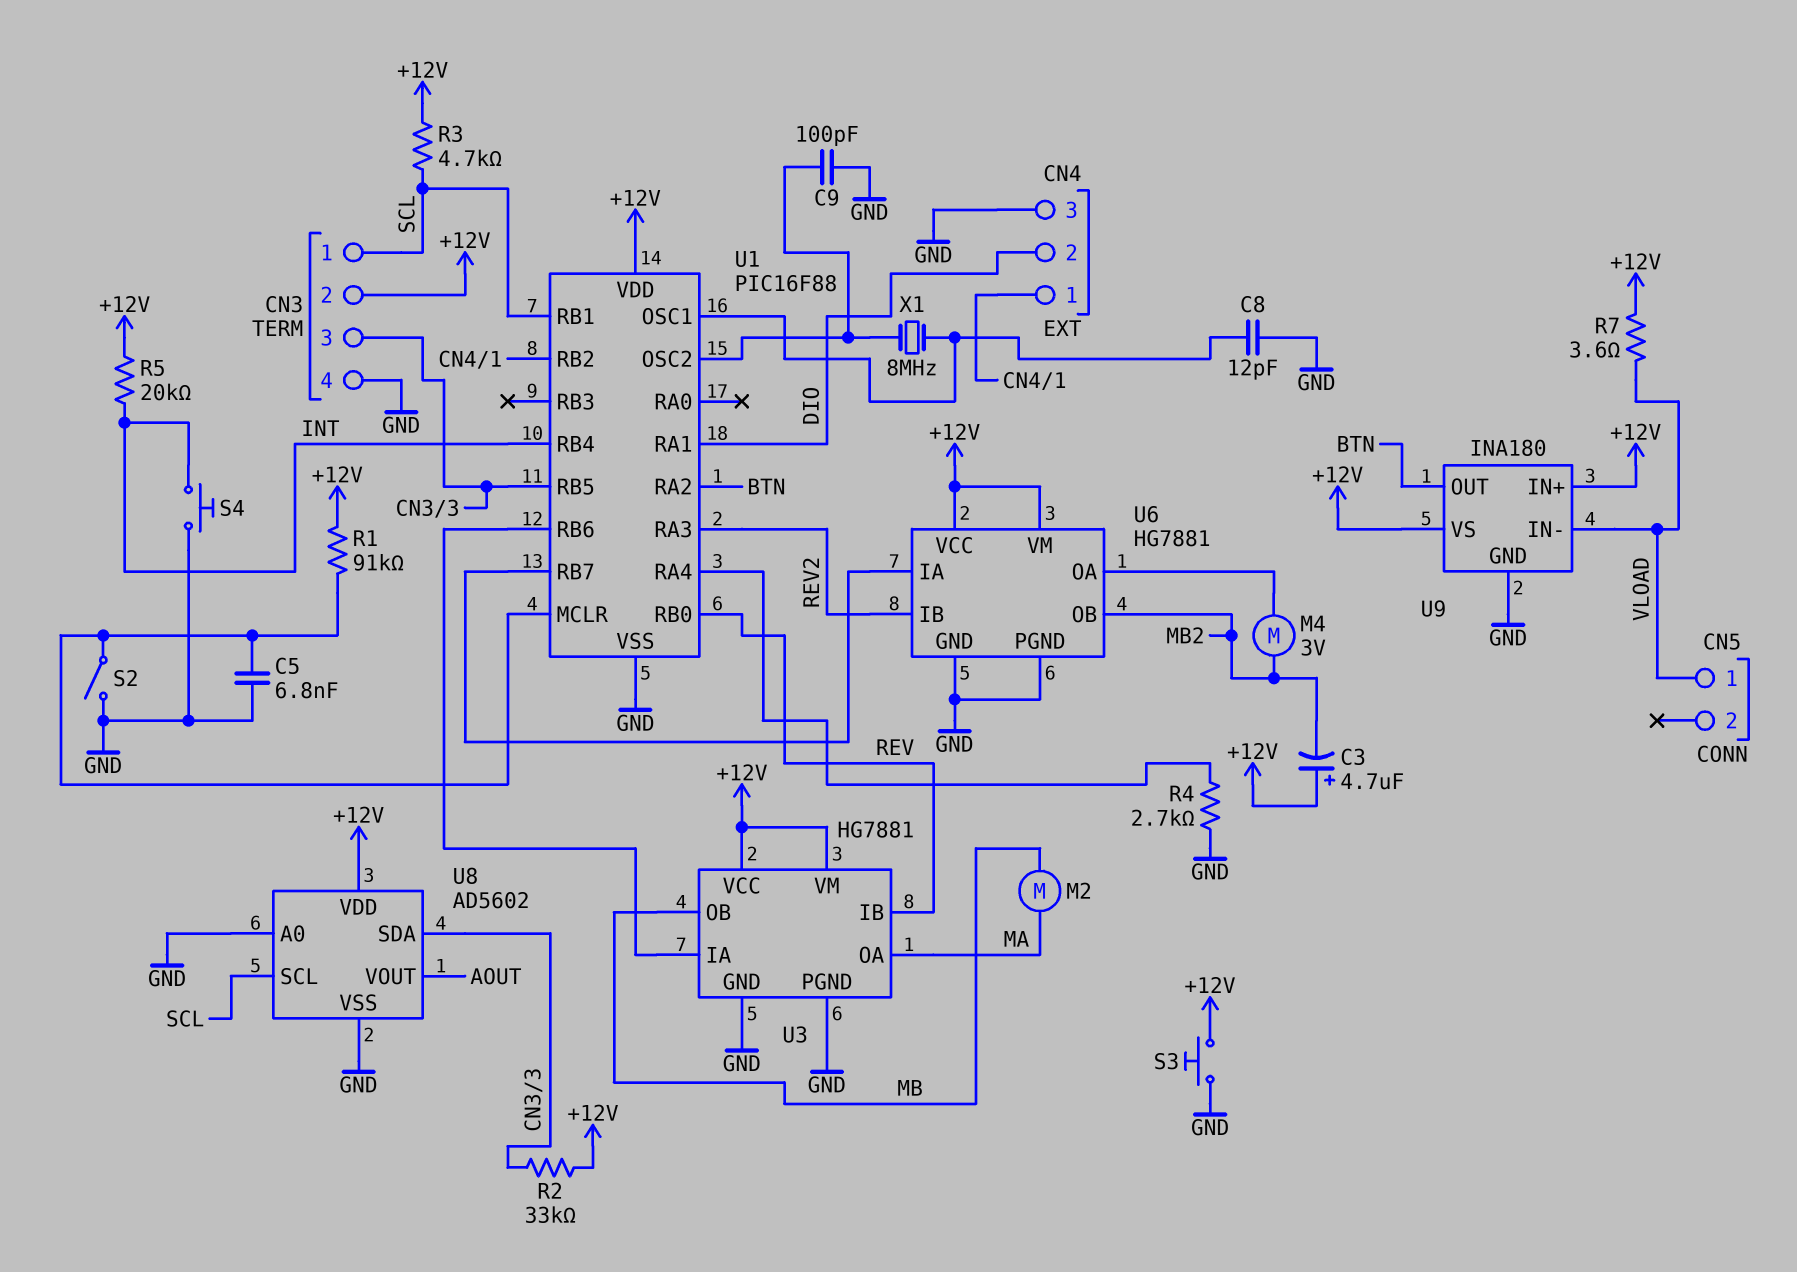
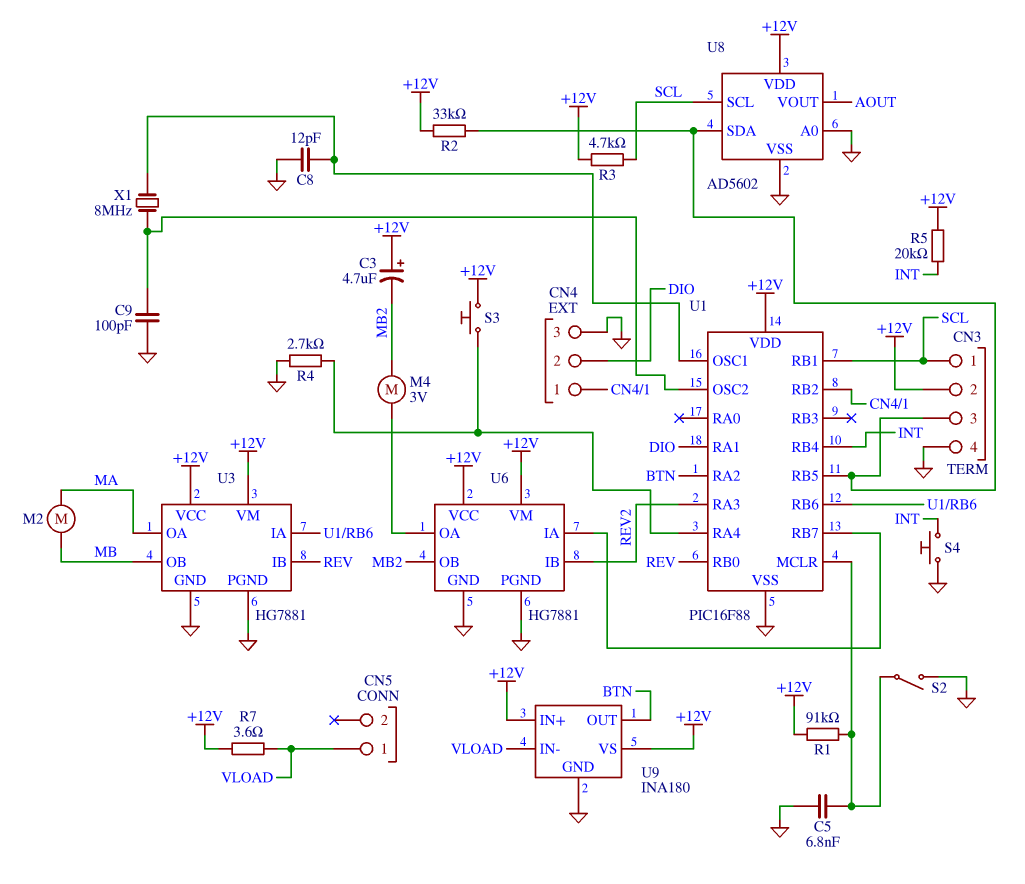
S3: button (+12V, GND) -> button (+12V, U1/RA4)

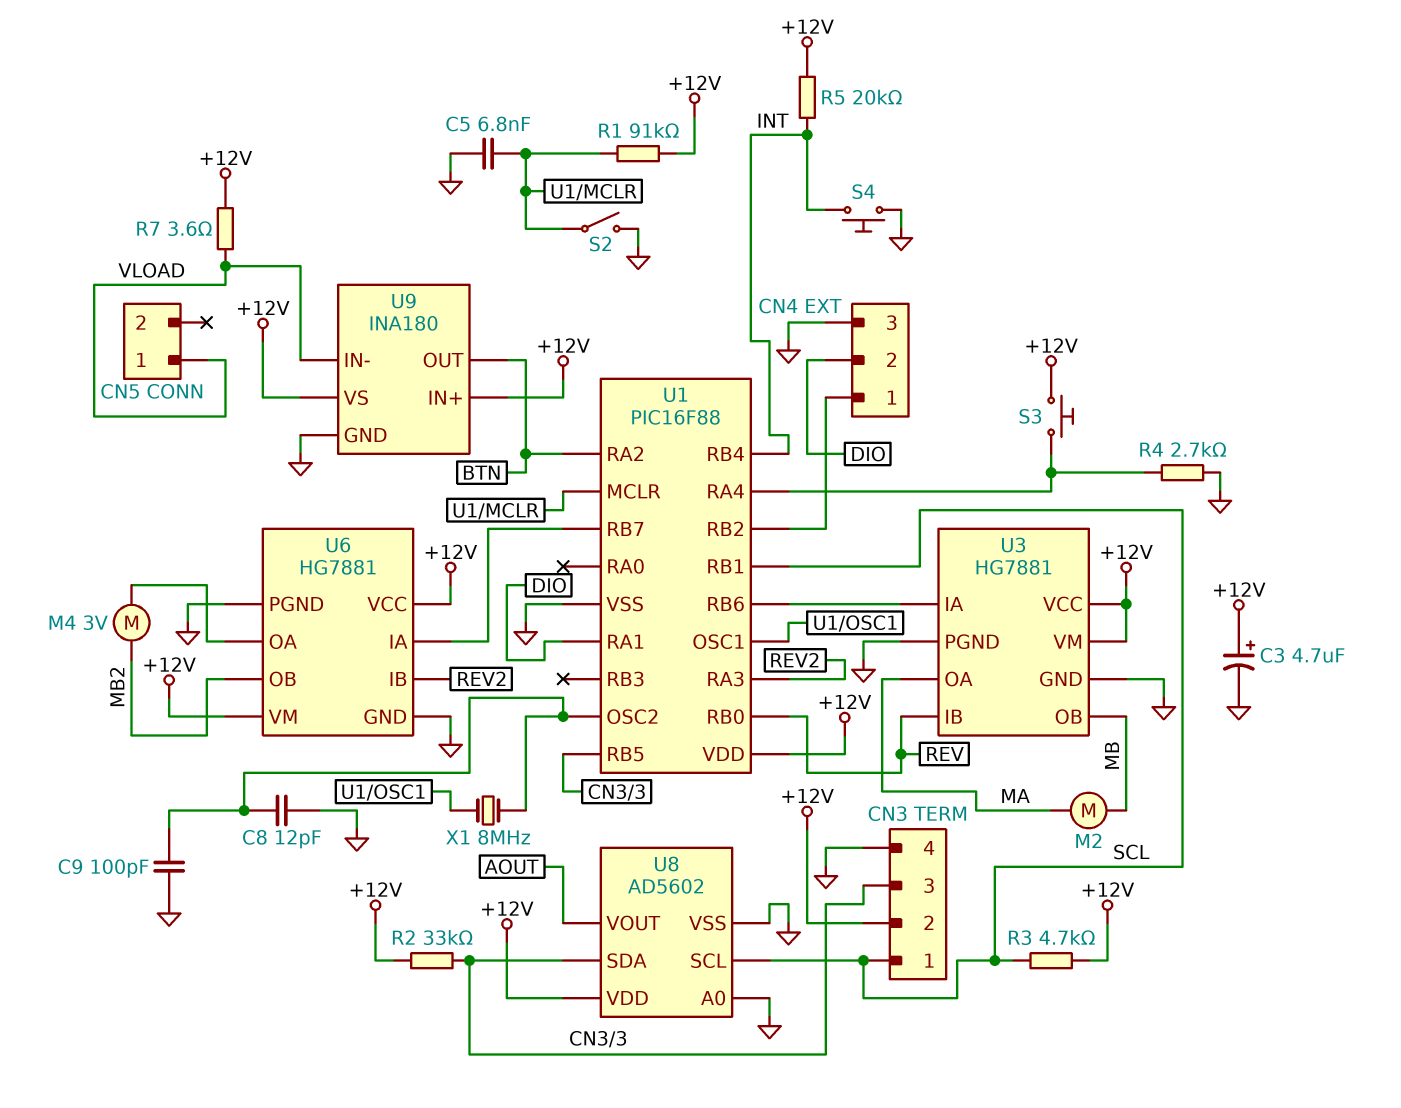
C3: 4.7uF (plus +12V, minus MB2) -> 4.7uF (plus +12V, minus GND)
C8: 12pF (GND, U1/OSC1) -> 12pF (GND, U1/OSC2)

